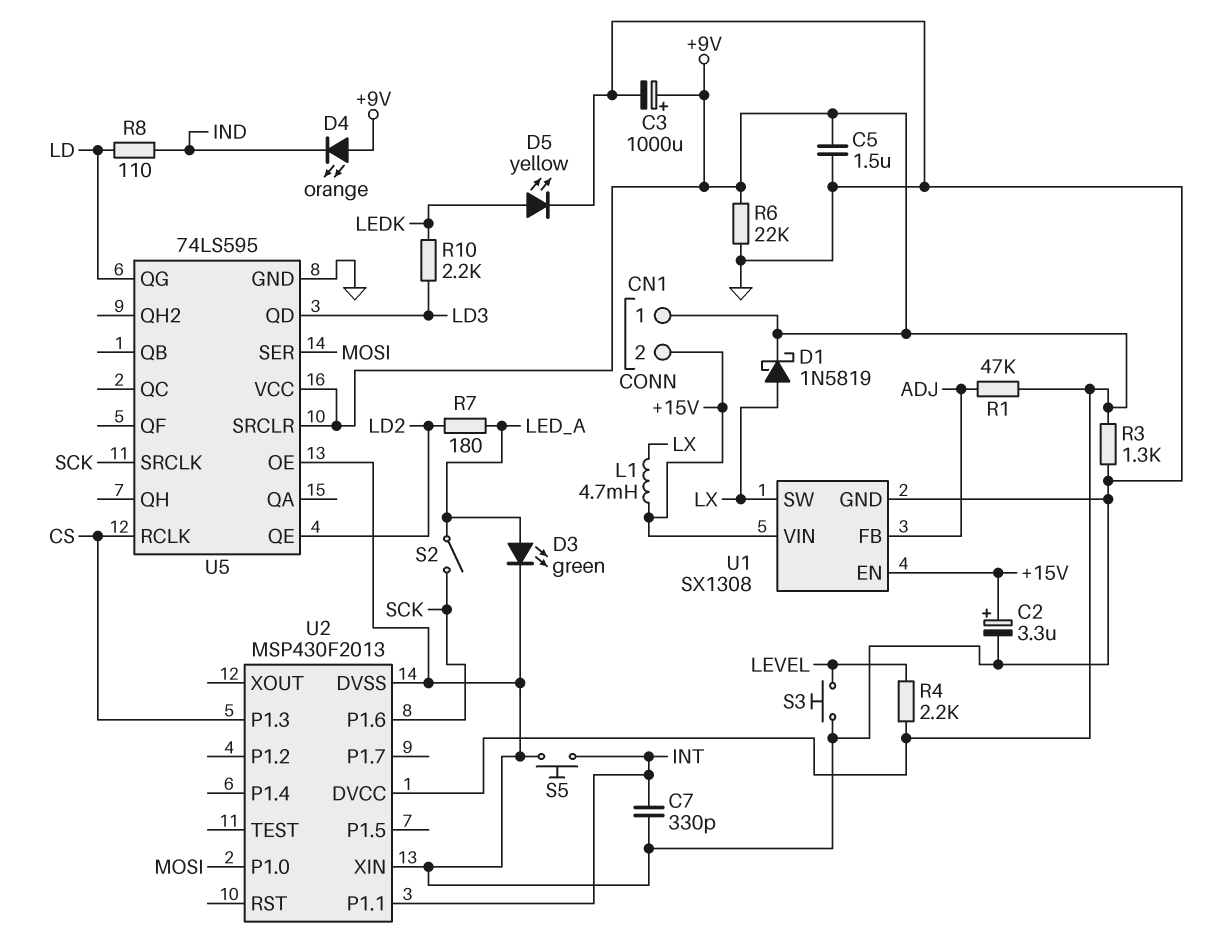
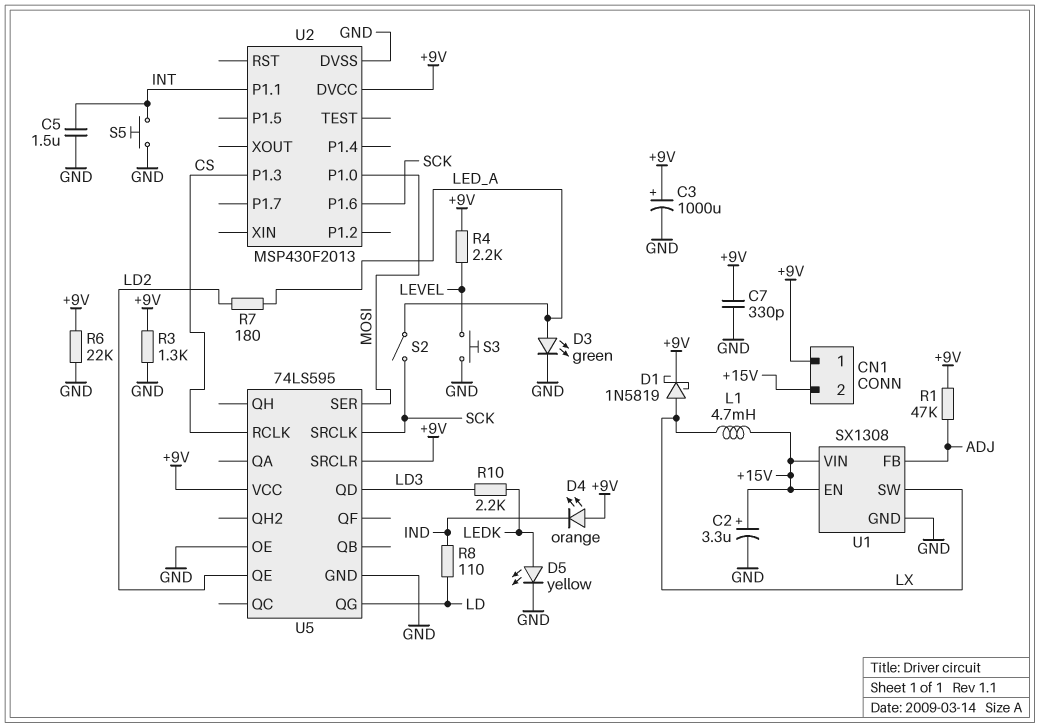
C5: 1.5uF (+9V, GND) -> 1.5uF (GND, INT)
C7: 330pF (GND, INT) -> 330pF (+9V, GND)
U2 pin XIN: GND -> none

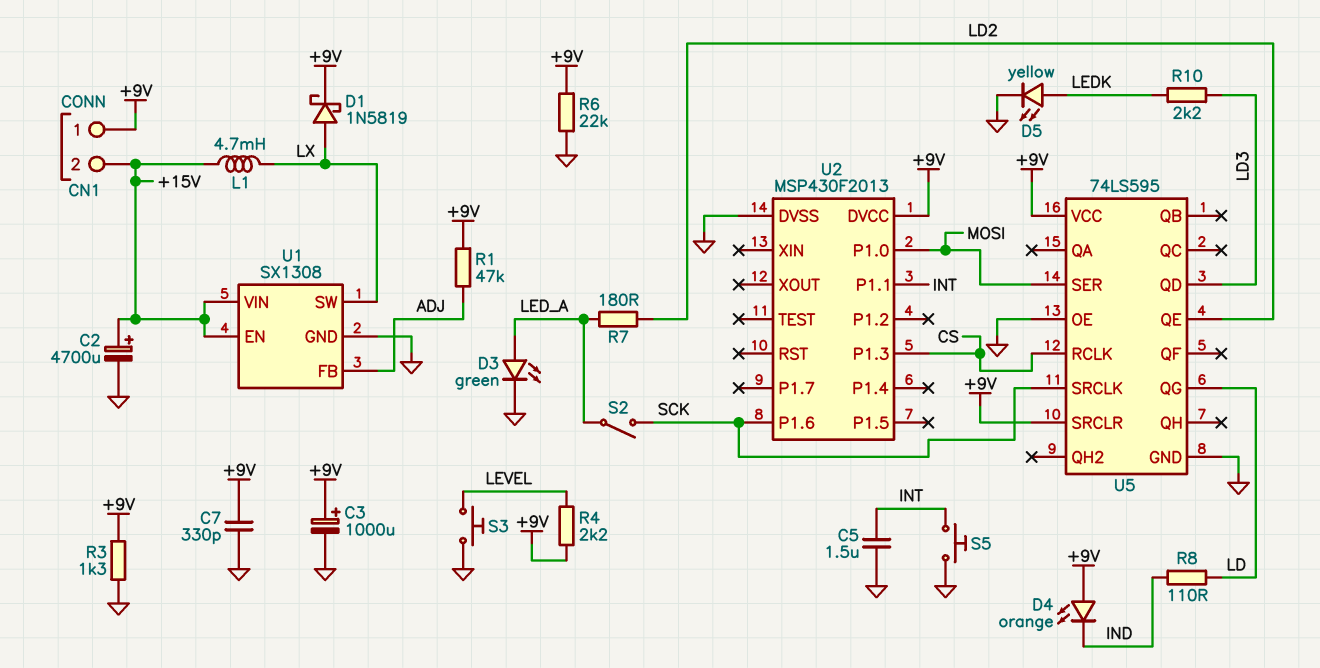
C2: 3.3uF (plus +15V, minus GND) -> 4700uF (plus +15V, minus GND)

